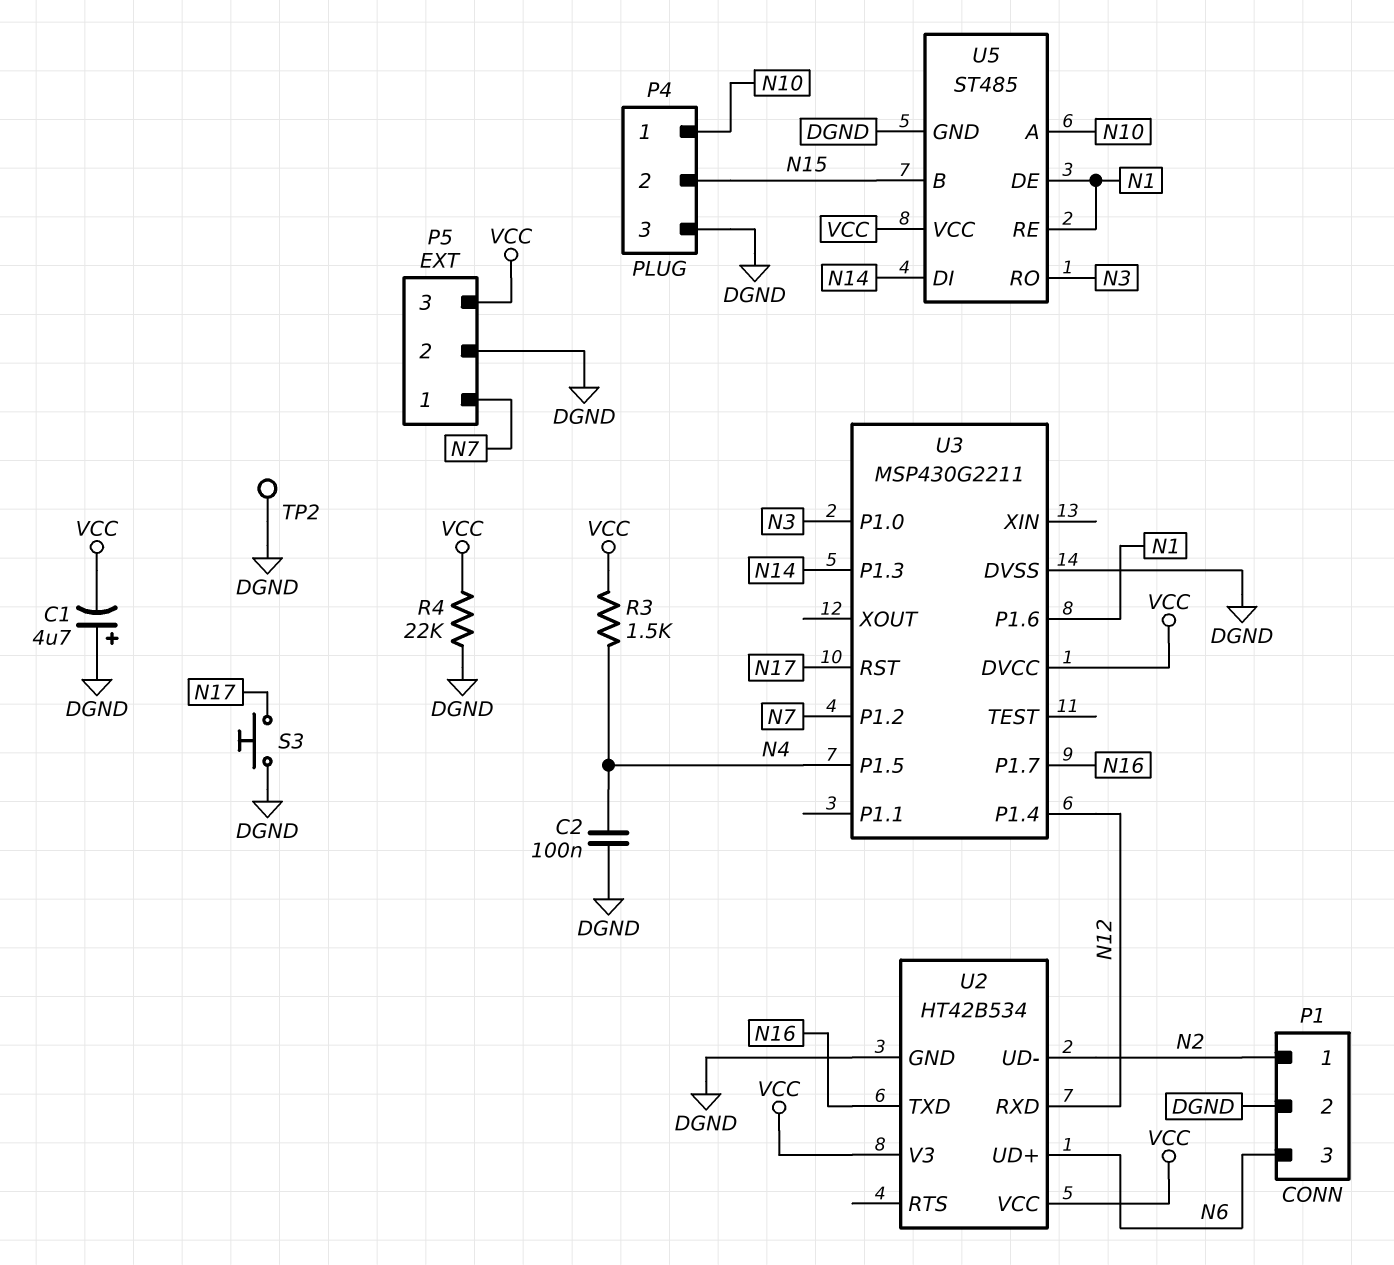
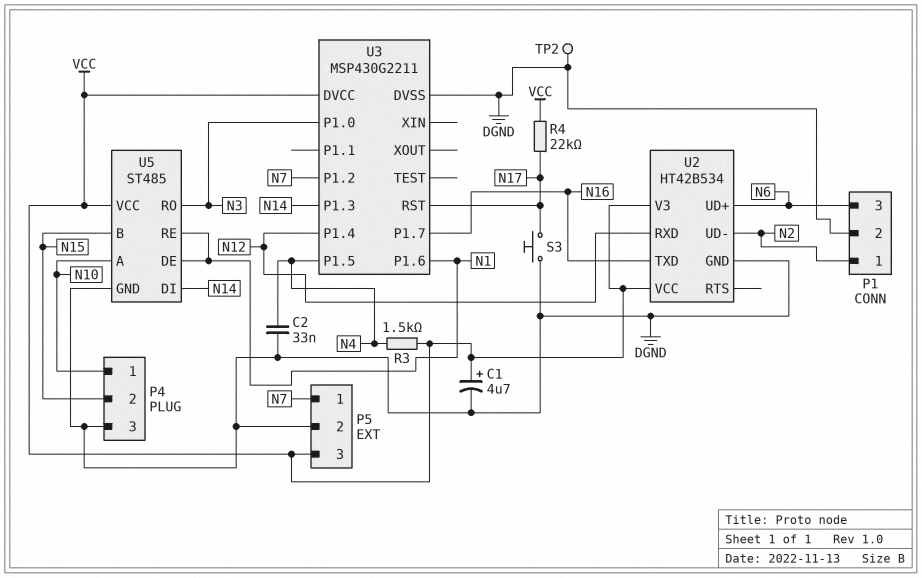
C1: 4.7uF (plus DGND, minus VCC) -> 4.7uF (plus VCC, minus DGND)
C2: 100nF (DGND, N4) -> 33nF (DGND, N4)
R4: 22k (DGND, VCC) -> 22k (N17, VCC)

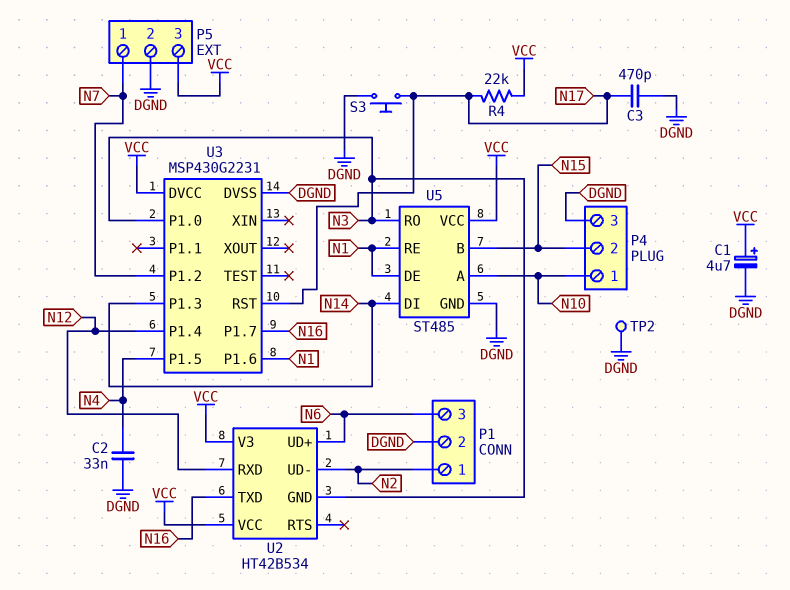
C3: none -> 470pF (DGND, N17)
R3: 1.5k (N4, VCC) -> none
U2 pin GND: DGND -> N3
U3: MSP430G2211 -> MSP430G2231

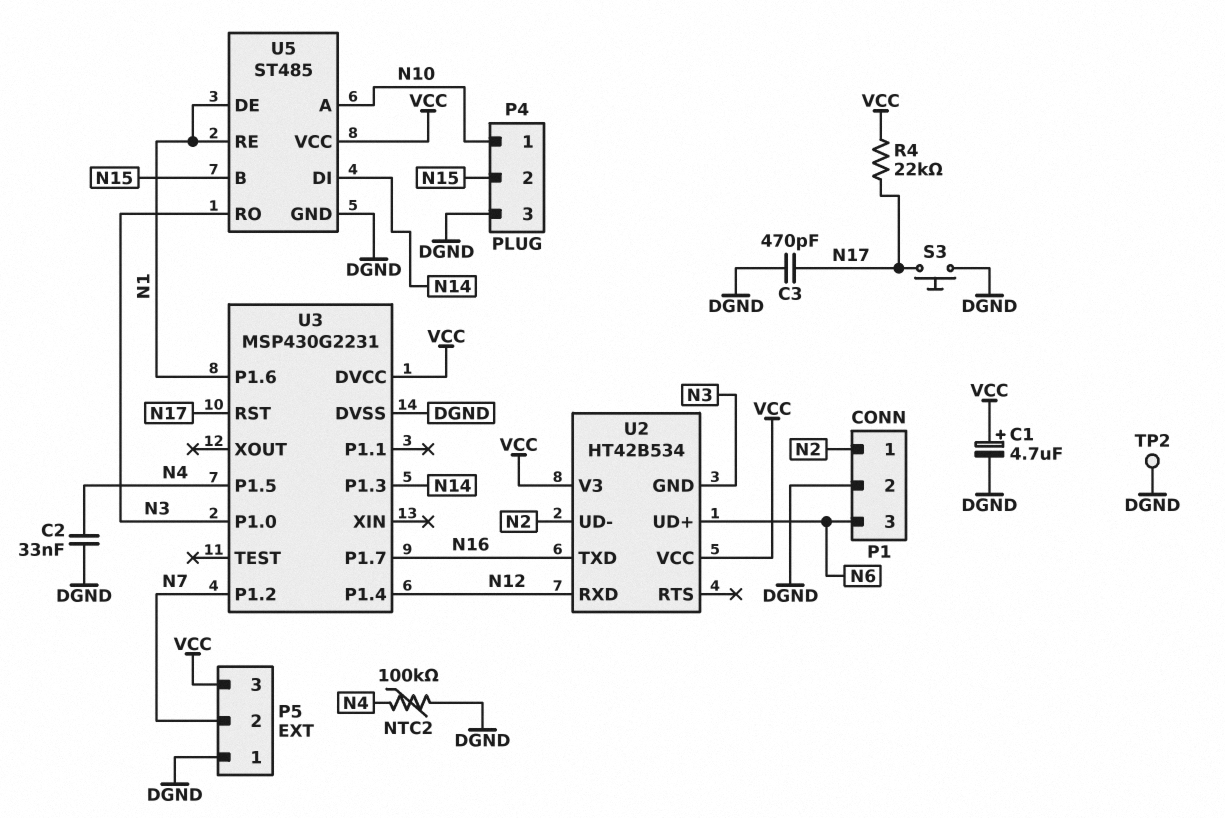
NTC2: none -> 100k (DGND, N4)
P5 pin 1: N7 -> DGND
P5 pin 2: DGND -> N7

